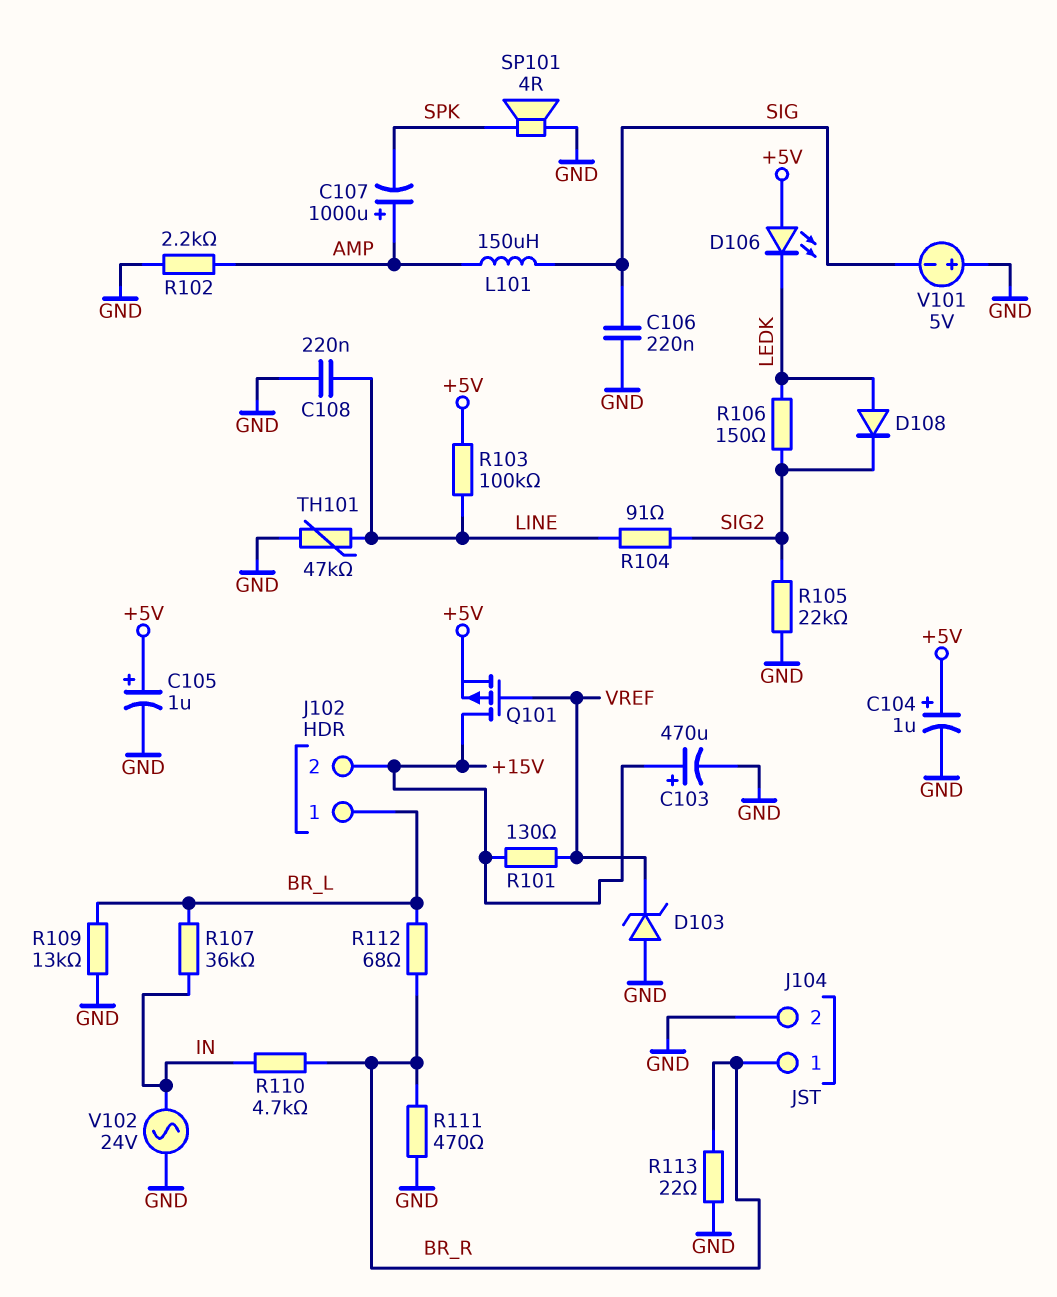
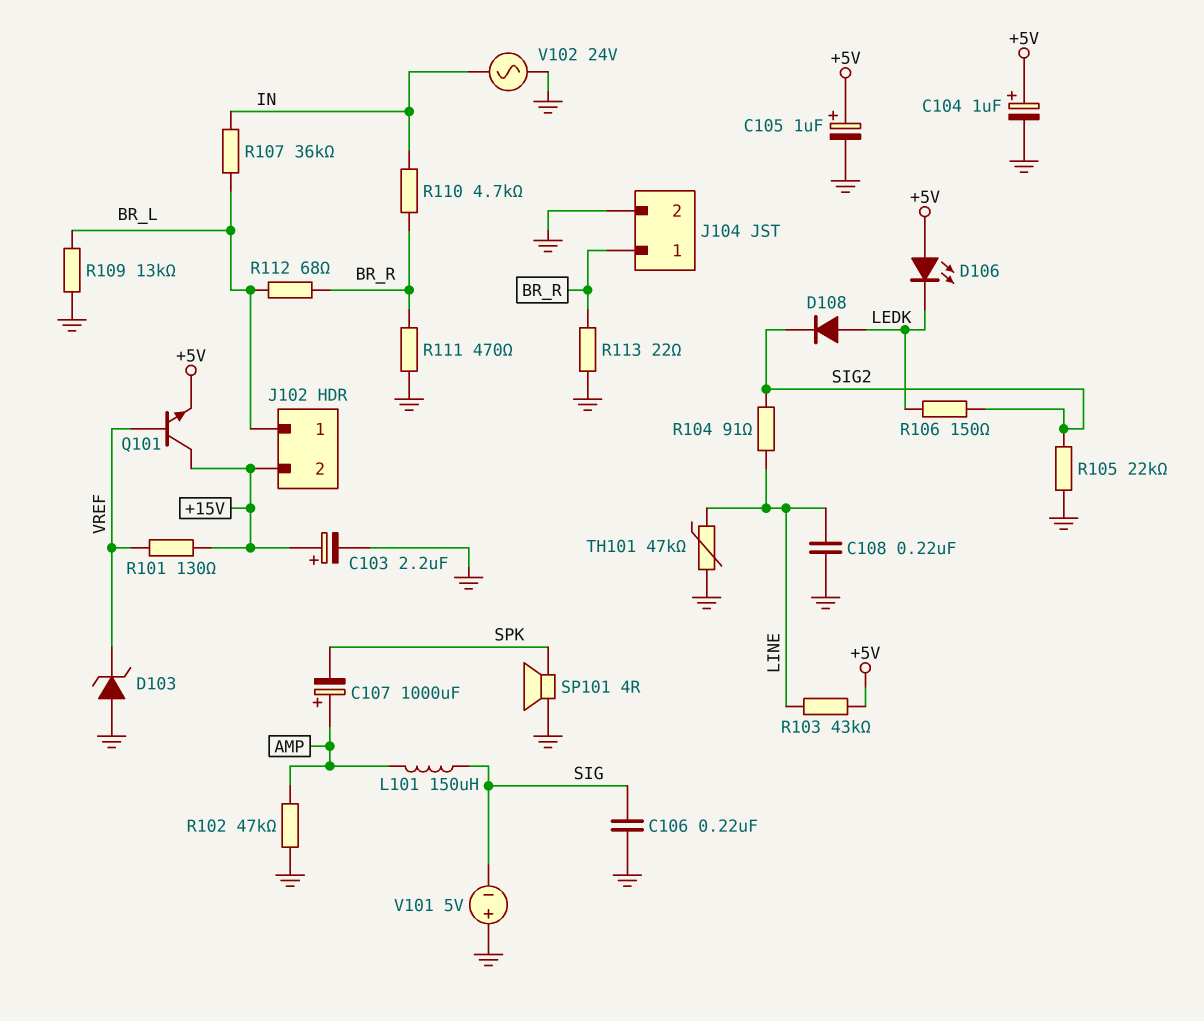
C103: 470uF (plus +15V, minus GND) -> 2.2uF (plus +15V, minus GND)
Q101: PMOS (G VREF, D +15V, S +5V) -> NPN (B VREF, C +15V, E +5V)
R102: 2.2k (AMP, GND) -> 47k (AMP, GND)
R103: 100k (+5V, LINE) -> 43k (+5V, LINE)

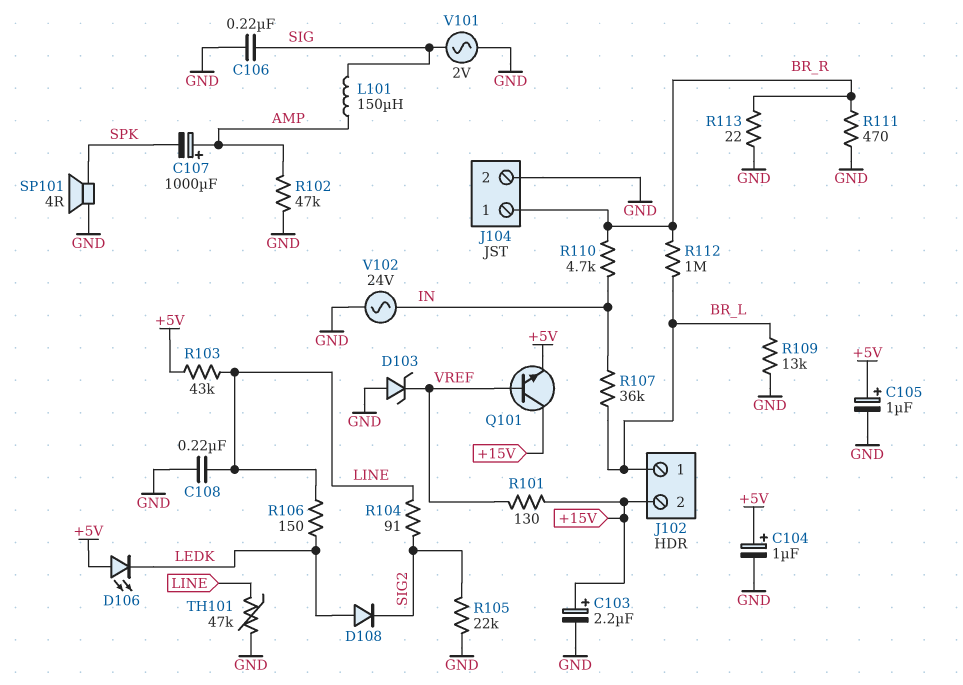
R106: 150 (LEDK, SIG2) -> 150 (LEDK, LINE)
R112: 68 (BR_L, BR_R) -> 1M (BR_L, BR_R)
V101: 5V (plus GND, minus SIG) -> AC 2V (GND, SIG)

